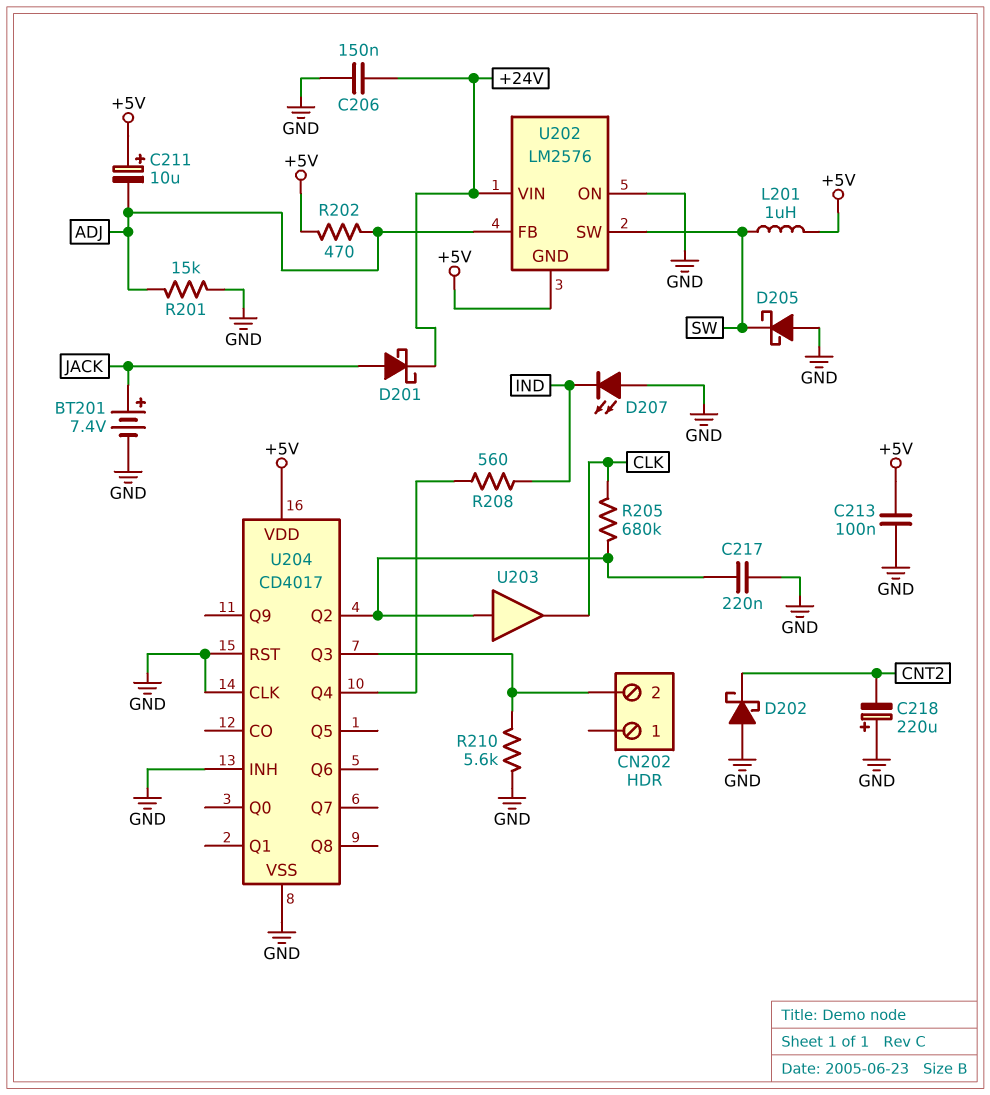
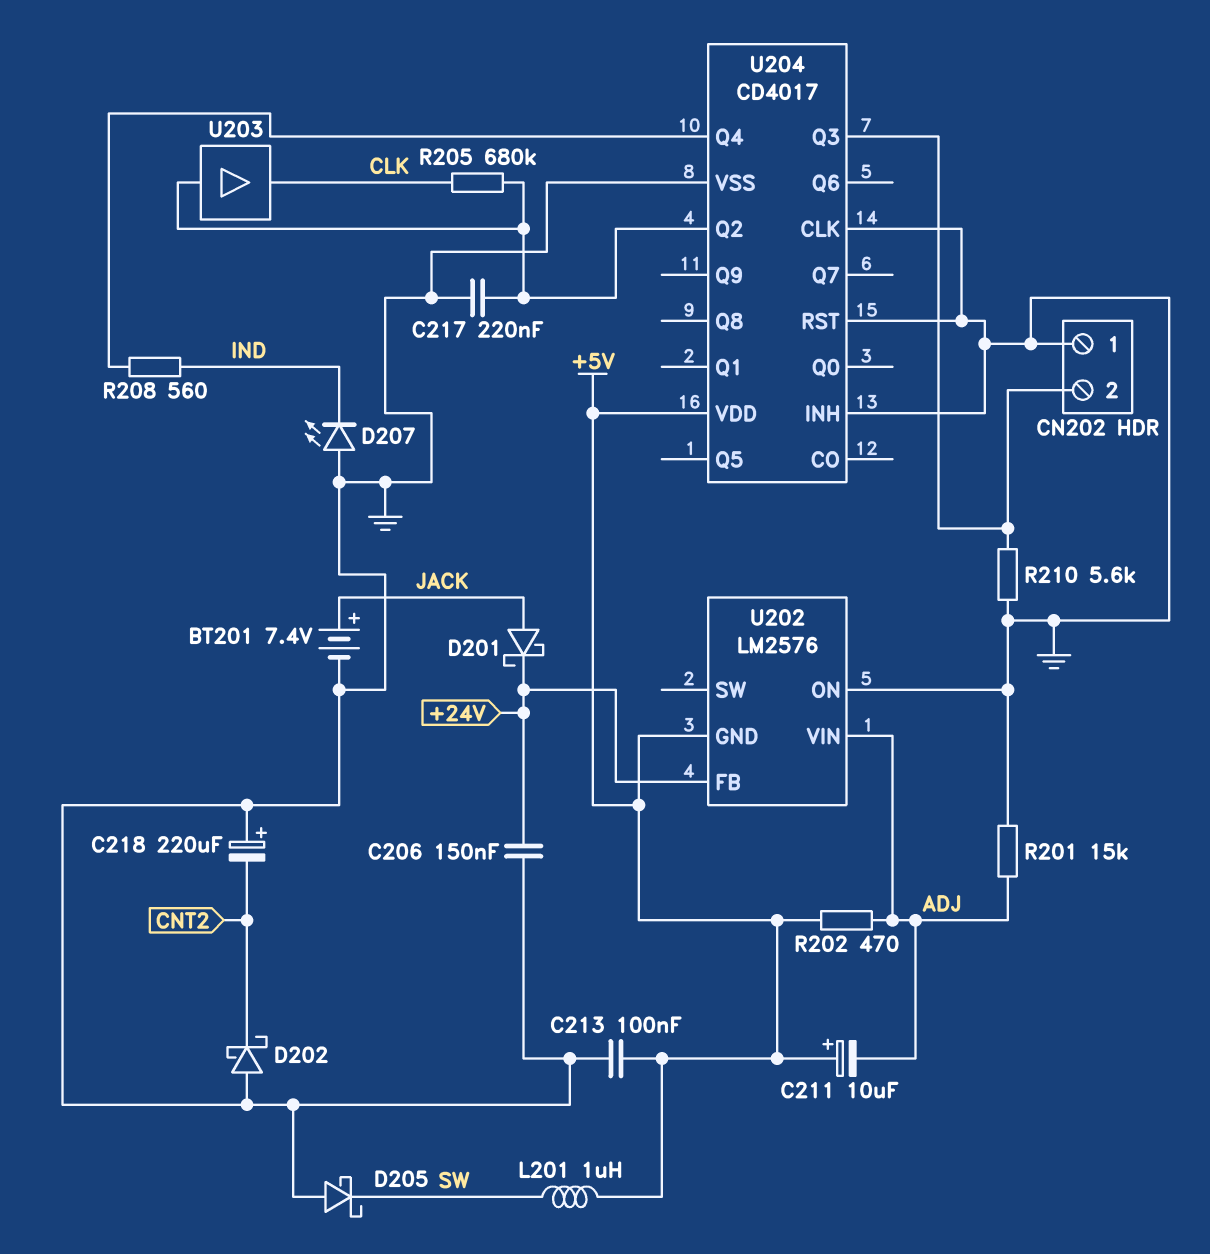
CN202 pin 1: none -> GND
U202 pin FB: ADJ -> +24V
U202 pin SW: SW -> none
U202 pin VIN: +24V -> ADJ

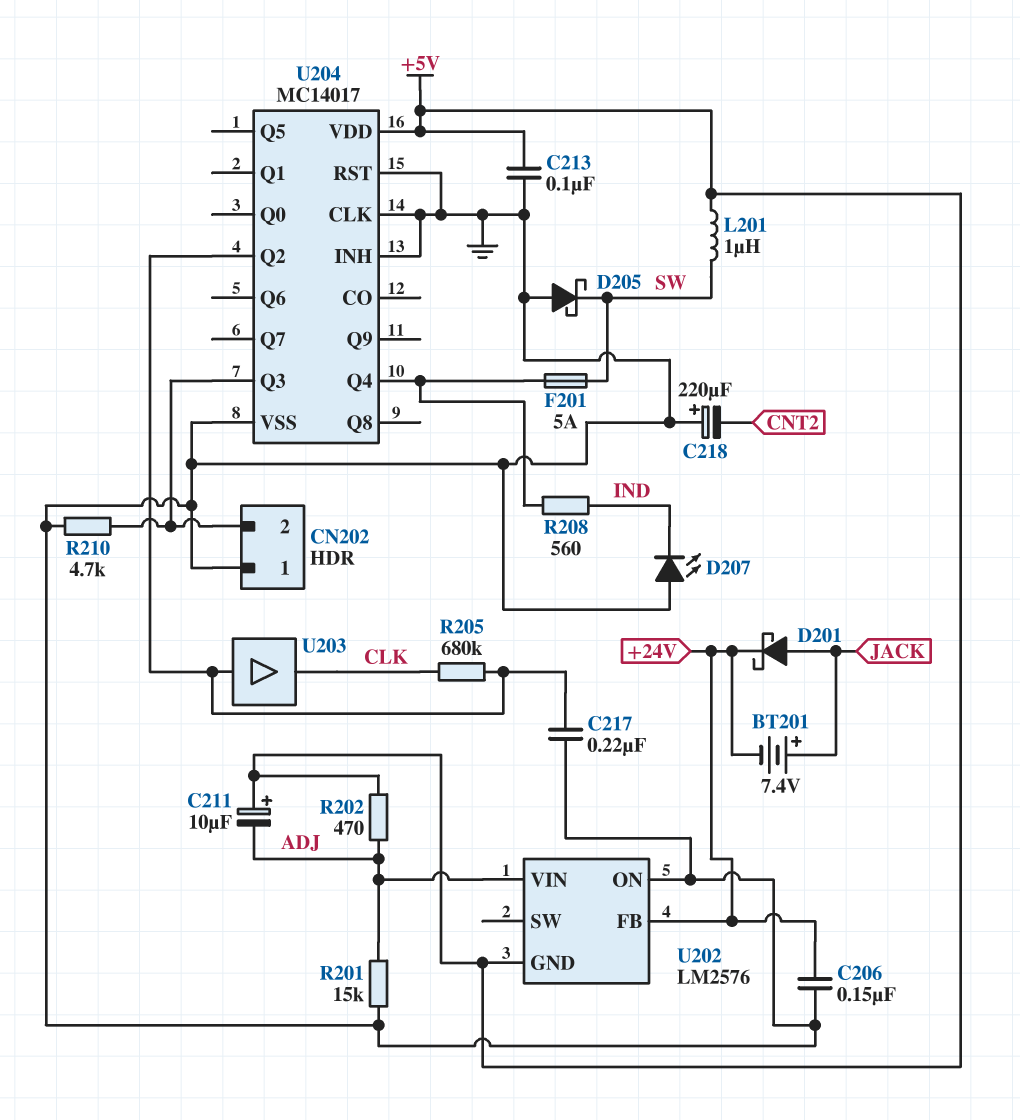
BT201: 7.4V (plus JACK, minus GND) -> 7.4V (plus JACK, minus +24V)
D202: schottky (A GND, K CNT2) -> none
F201: none -> 5A (SW, U204/Q4)
R210: 5.6k (CN202/2, GND) -> 4.7k (CN202/2, GND)
U204: CD4017 -> MC14017

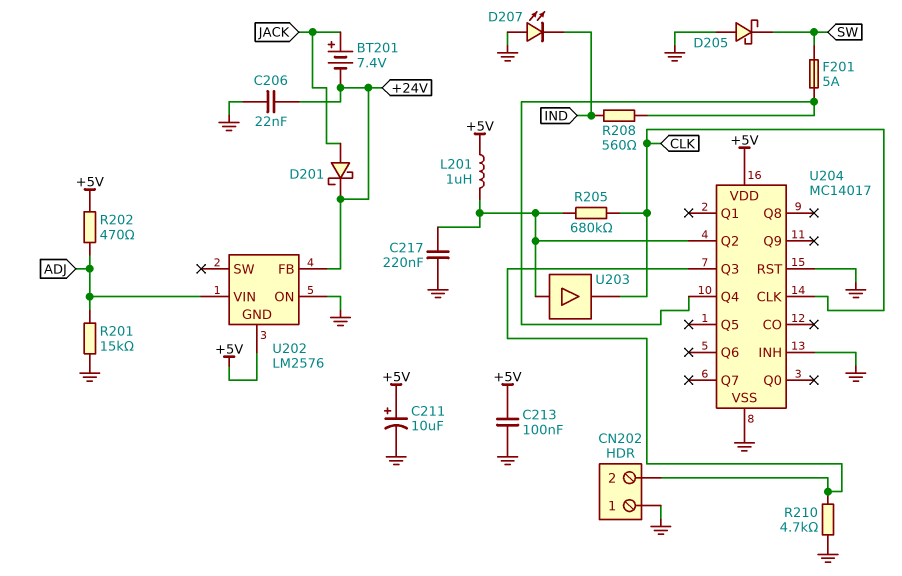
C206: 150nF (+24V, GND) -> 22nF (+24V, GND)
C211: 10uF (plus +5V, minus ADJ) -> 10uF (plus +5V, minus GND)
C218: 220uF (plus GND, minus CNT2) -> none
L201: 1uH (+5V, SW) -> 1uH (+5V, U204/Q2)
U204 pin CLK: GND -> CLK

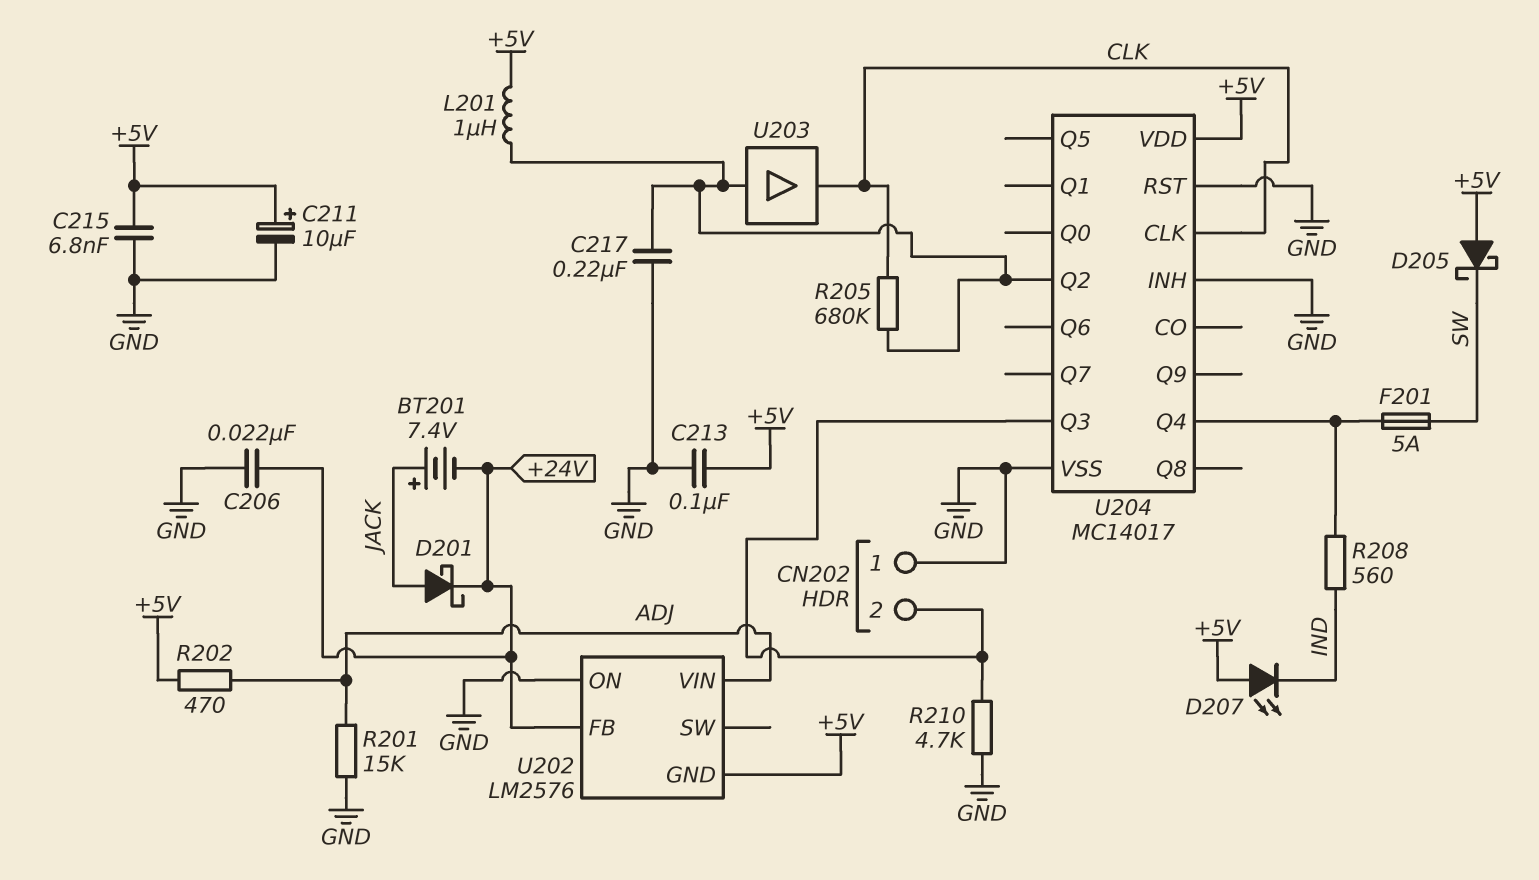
C215: none -> 6.8nF (+5V, GND)
D205: schottky (A GND, K SW) -> schottky (A +5V, K SW)
D207: LED (A GND, K IND) -> LED (A +5V, K IND)

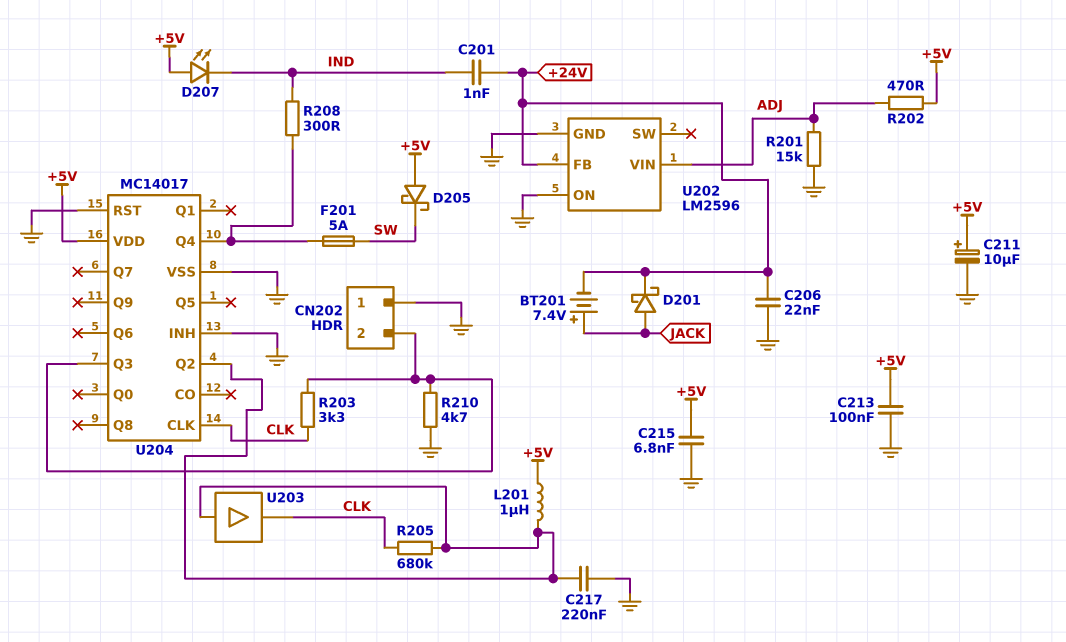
C201: none -> 1nF (+24V, IND)
R203: none -> 3.3k (CLK, CN202/2)
R208: 560 (IND, U204/Q4) -> 300 (IND, U204/Q4)
U202: LM2576 -> LM2596
U202 pin GND: +5V -> GND

